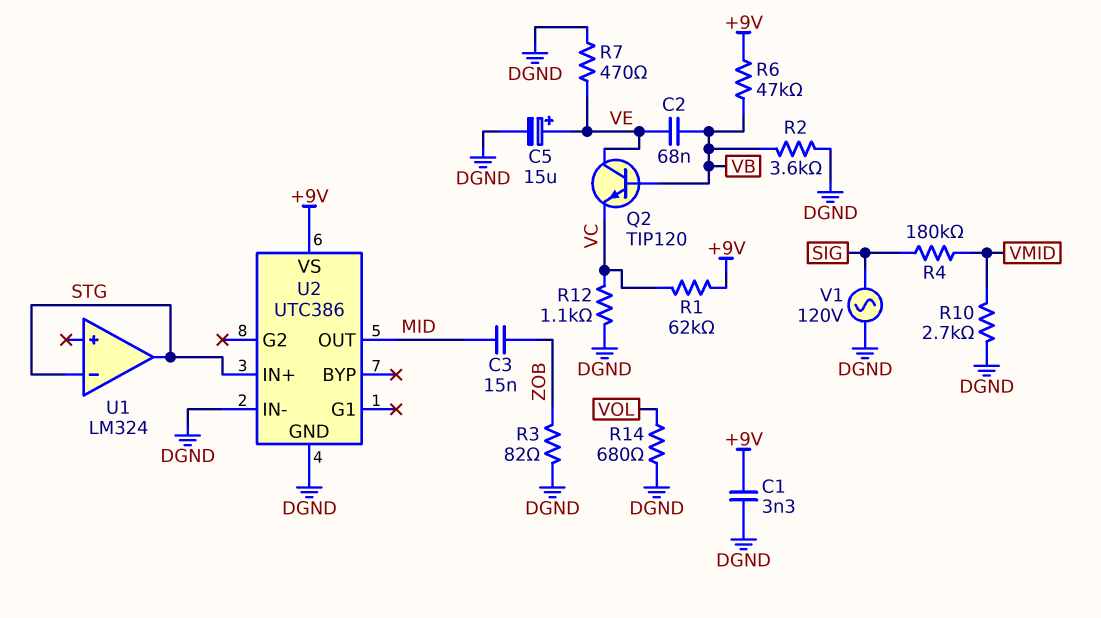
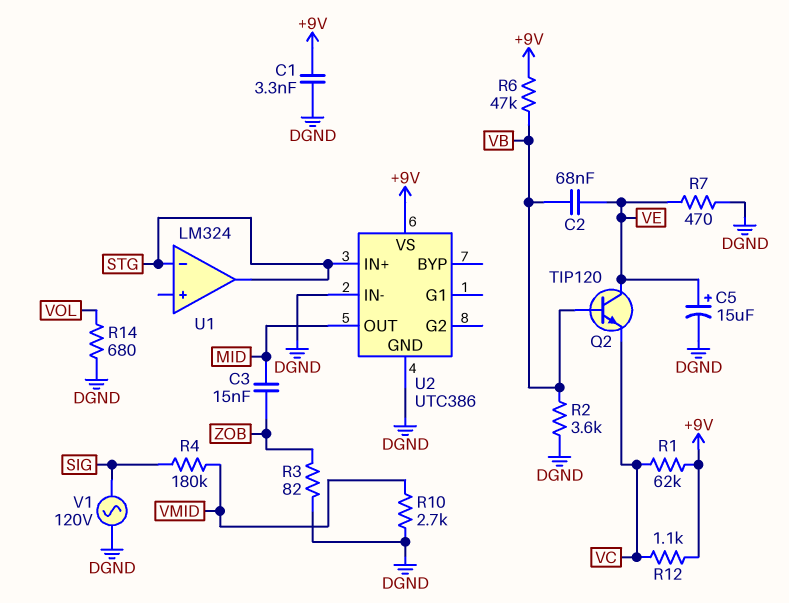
R12: 1.1k (DGND, VC) -> 1.1k (+9V, VC)

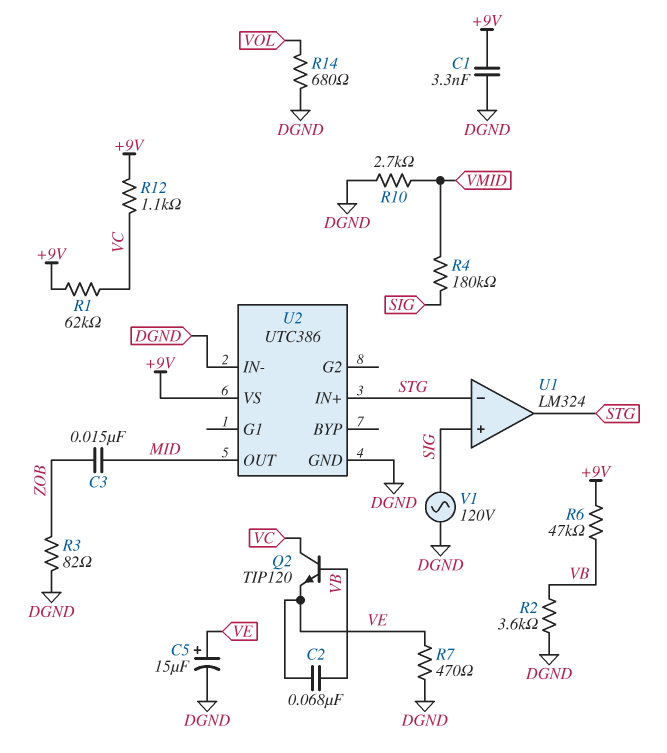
Q2: NPN TIP120 (B VB, C VE, E VC) -> NPN TIP120 (B VB, C VC, E VE)
U1 pin in+: none -> SIG

